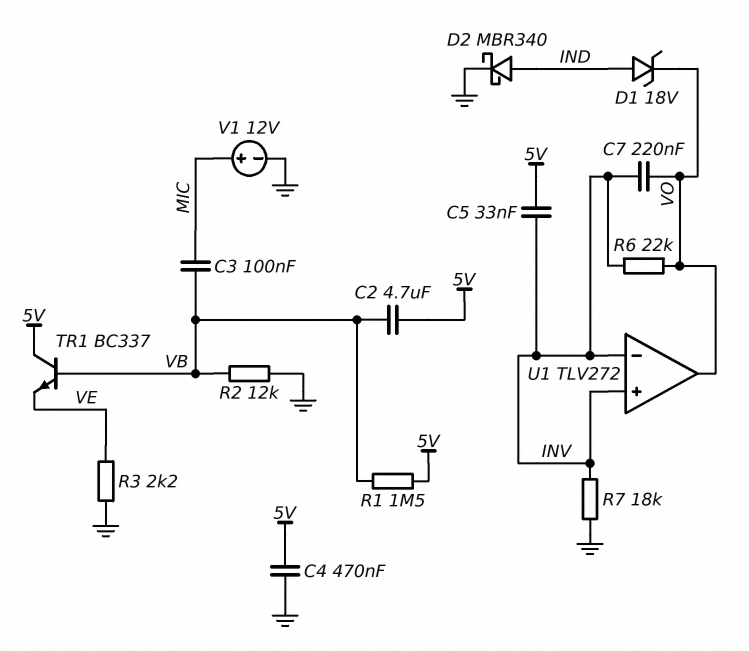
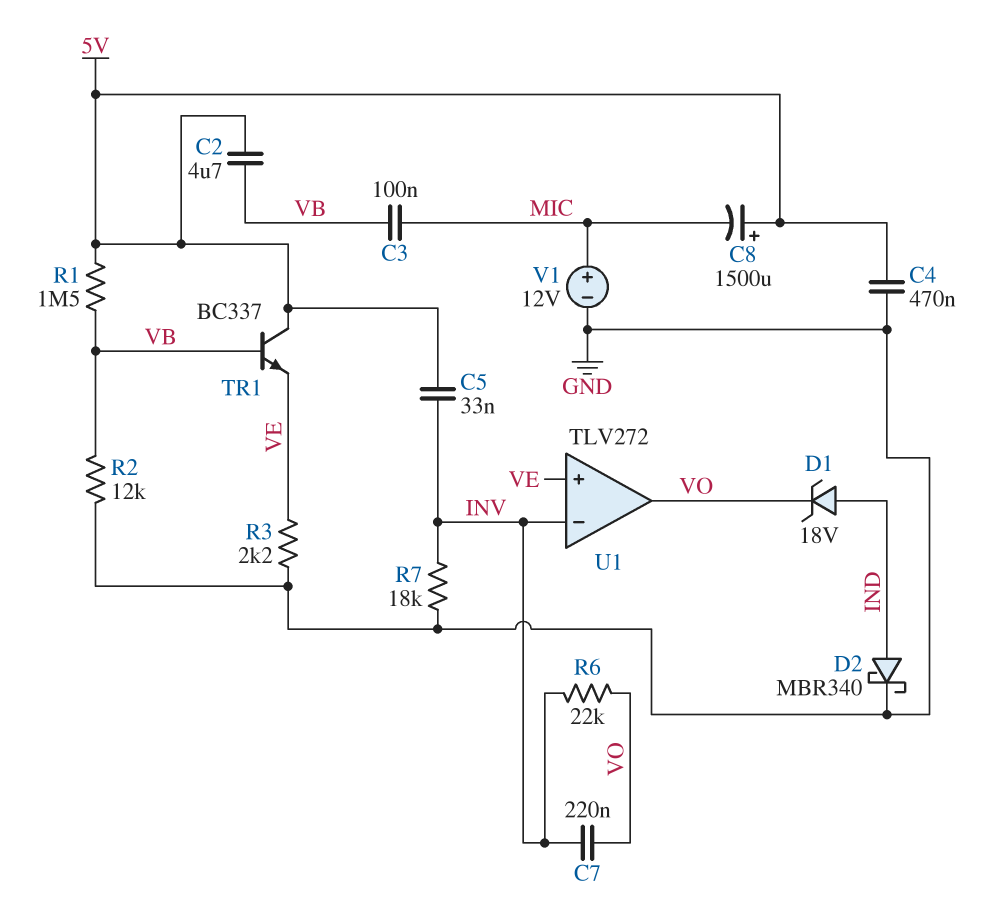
C8: none -> 1500uF (plus 5V, minus MIC)
U1 pin in+: INV -> VE

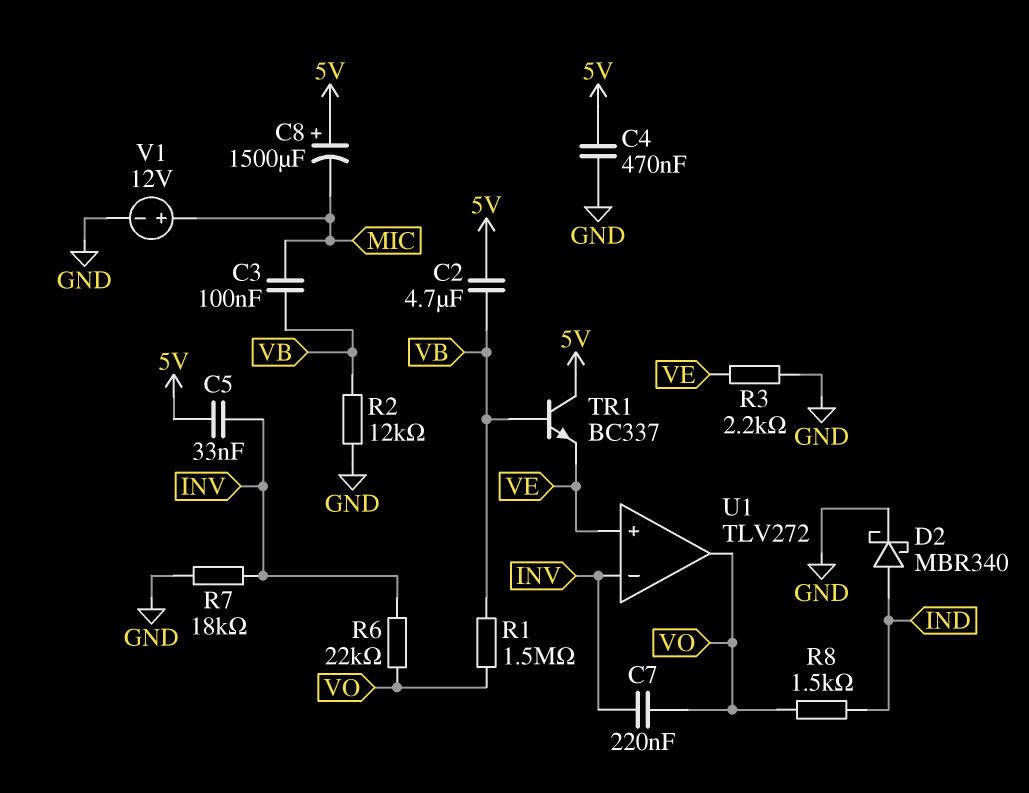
D1: zener 18V (A IND, K VO) -> none
R1: 1.5M (5V, VB) -> 1.5M (VB, VO)
R8: none -> 1.5k (IND, VO)

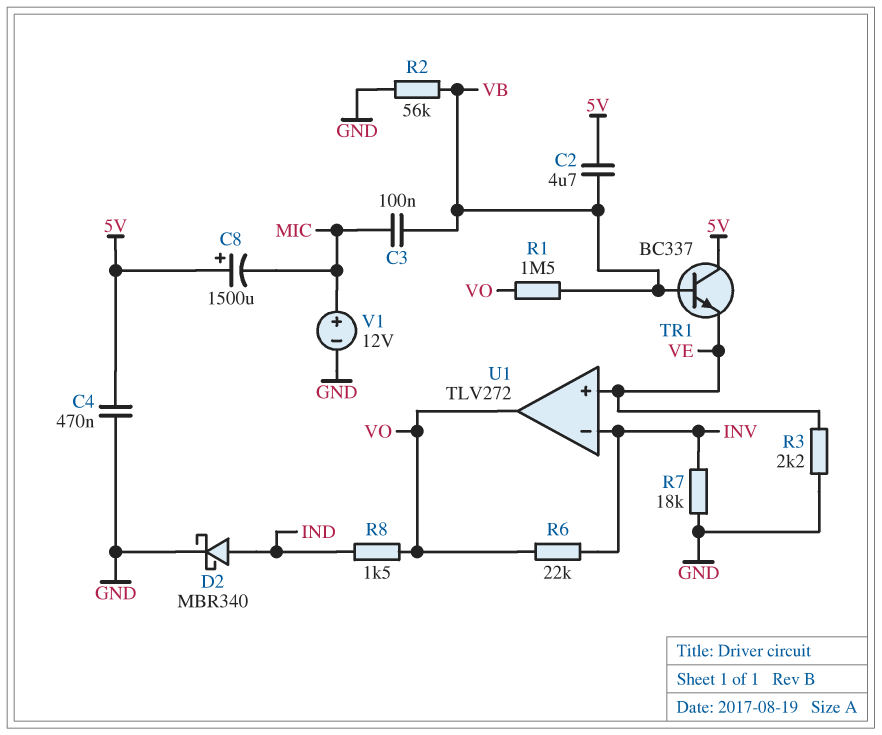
C5: 33nF (5V, INV) -> none
C7: 220nF (INV, VO) -> none
R2: 12k (GND, VB) -> 56k (GND, VB)

